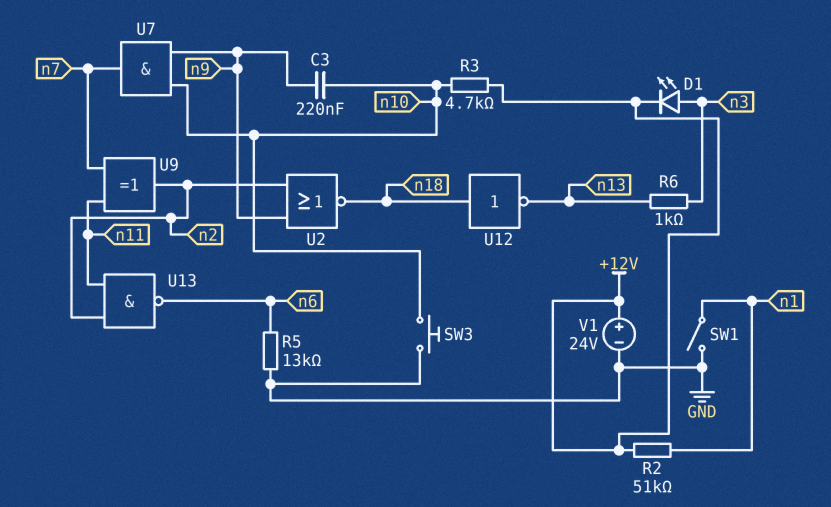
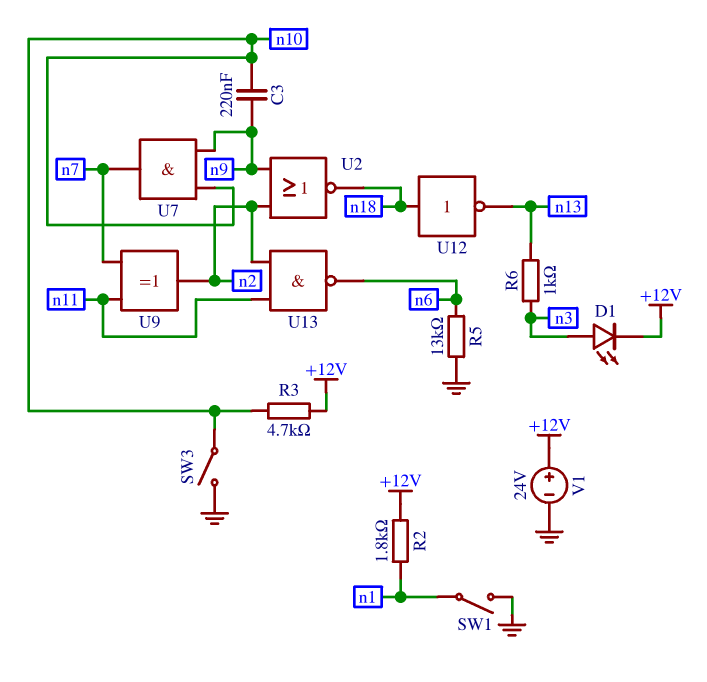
R2: 51k (+12V, n1) -> 1.8k (+12V, n1)
SW3: button (GND, n10) -> switch (GND, n10)

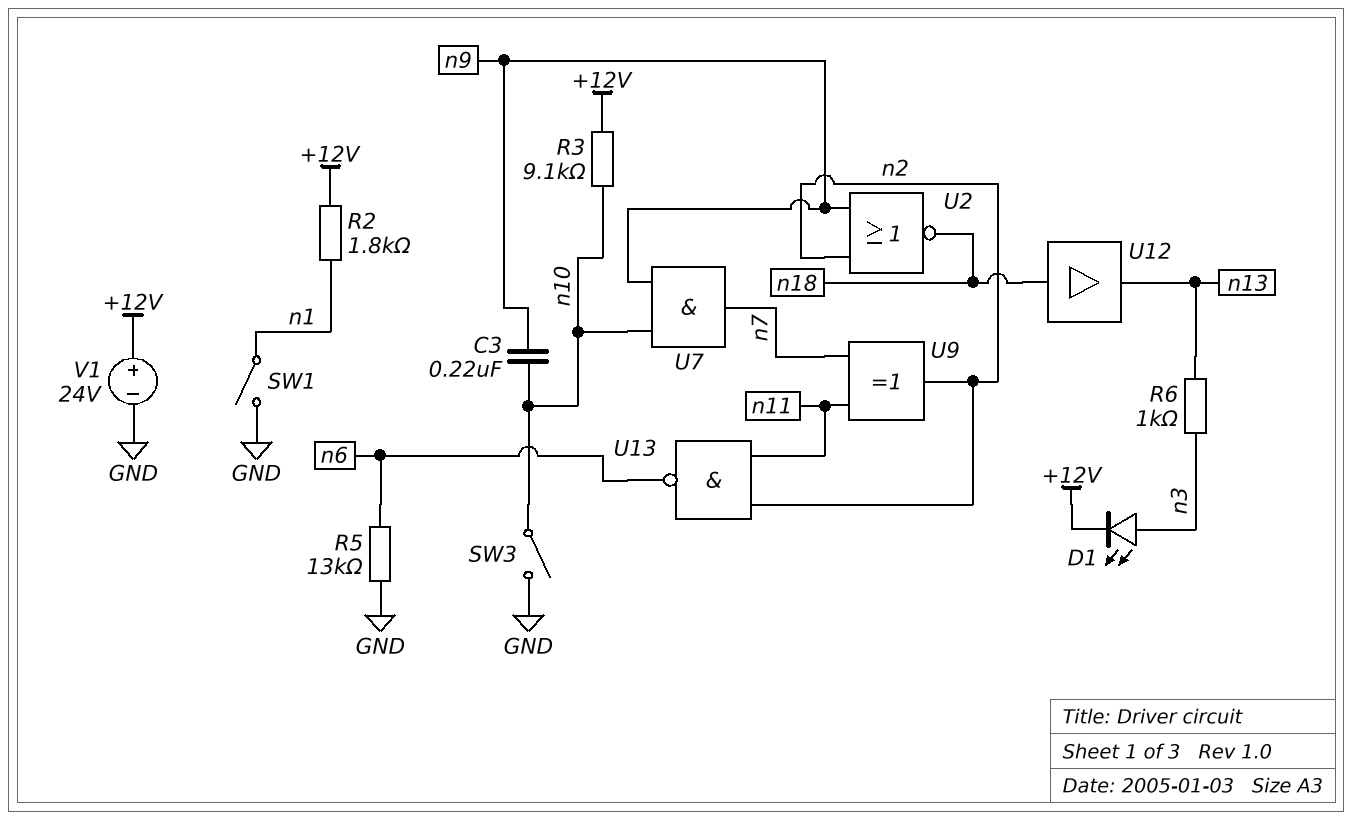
R3: 4.7k (+12V, n10) -> 9.1k (+12V, n10)
U12: NOT (in n18, out n13) -> buffer (in n18, out n13)

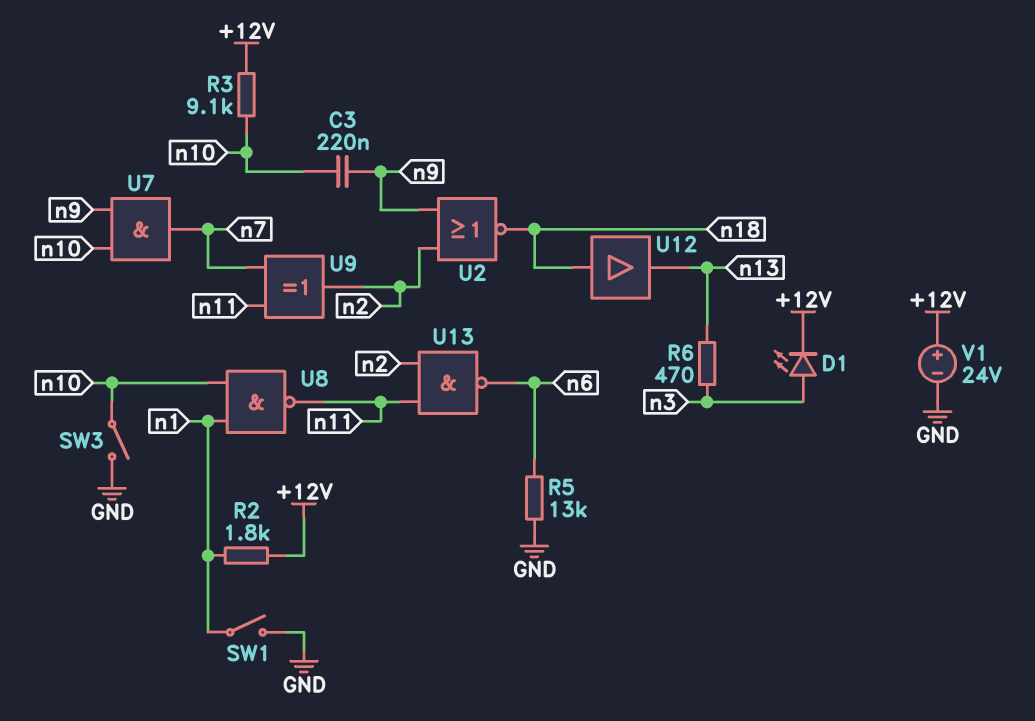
R6: 1k (n3, n13) -> 470 (n3, n13)
U8: none -> NAND (in n1, in n10, out n11)

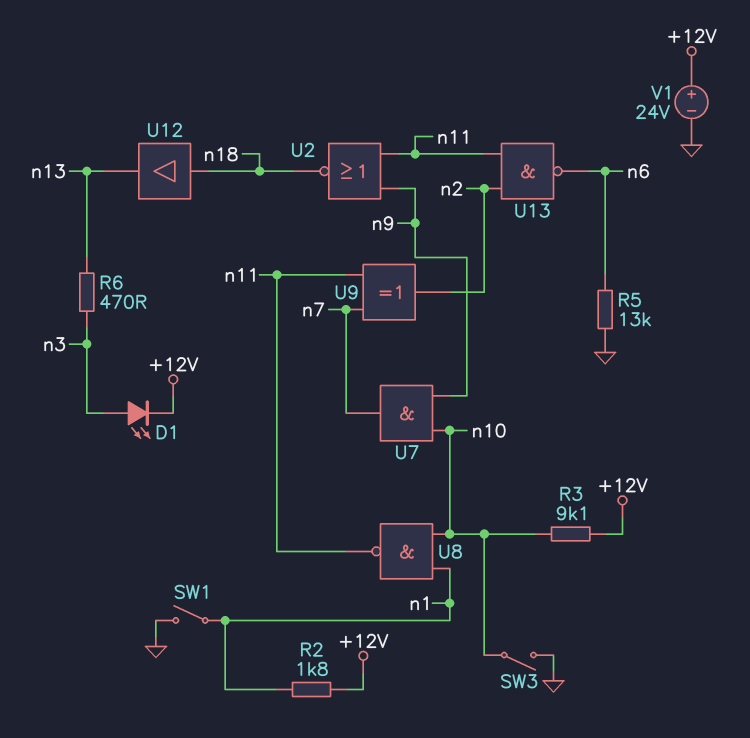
C3: 220nF (n9, n10) -> none
U2: NOR (in n2, in n9, out n18) -> NOR (in n9, in n11, out n18)

